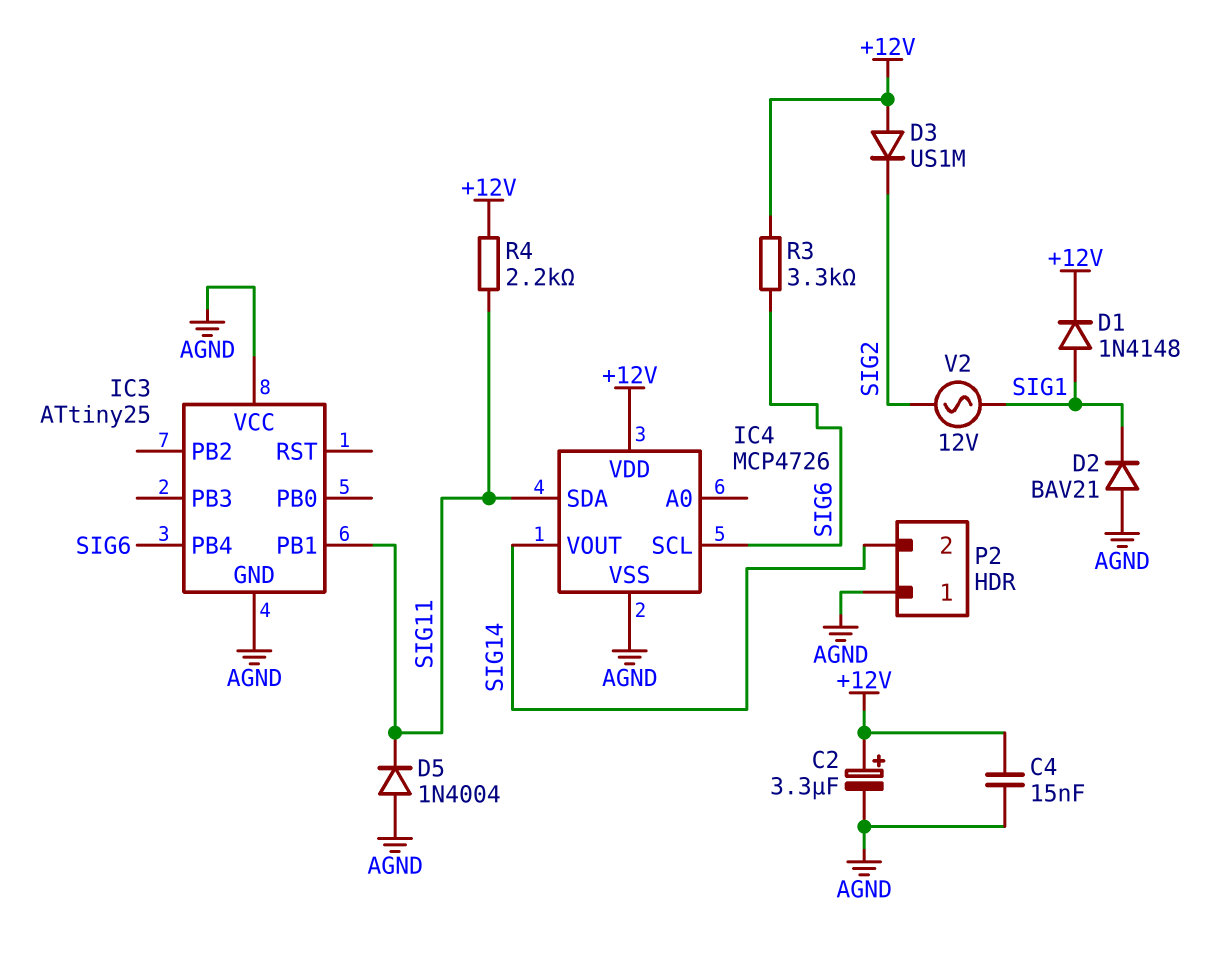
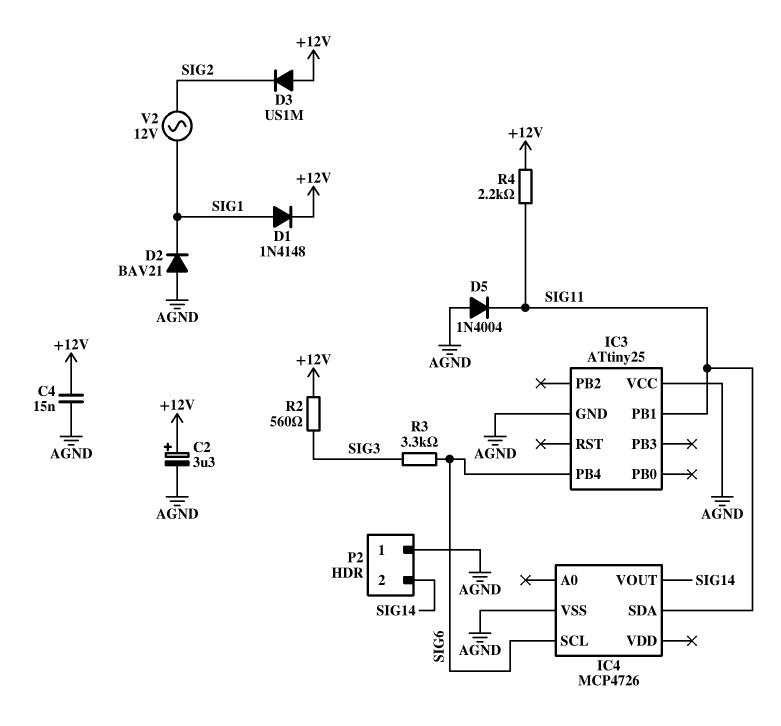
IC4 pin VDD: +12V -> none
R2: none -> 560 (+12V, SIG3)
R3: 3.3k (+12V, SIG6) -> 3.3k (SIG3, SIG6)

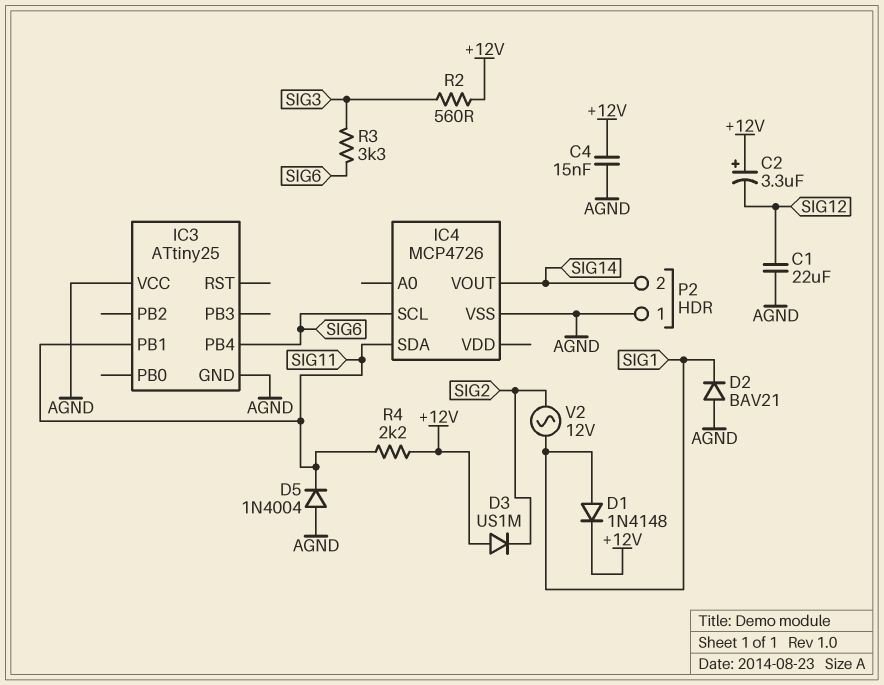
C1: none -> 22uF (AGND, SIG12)
C2: 3.3uF (plus +12V, minus AGND) -> 3.3uF (plus +12V, minus SIG12)

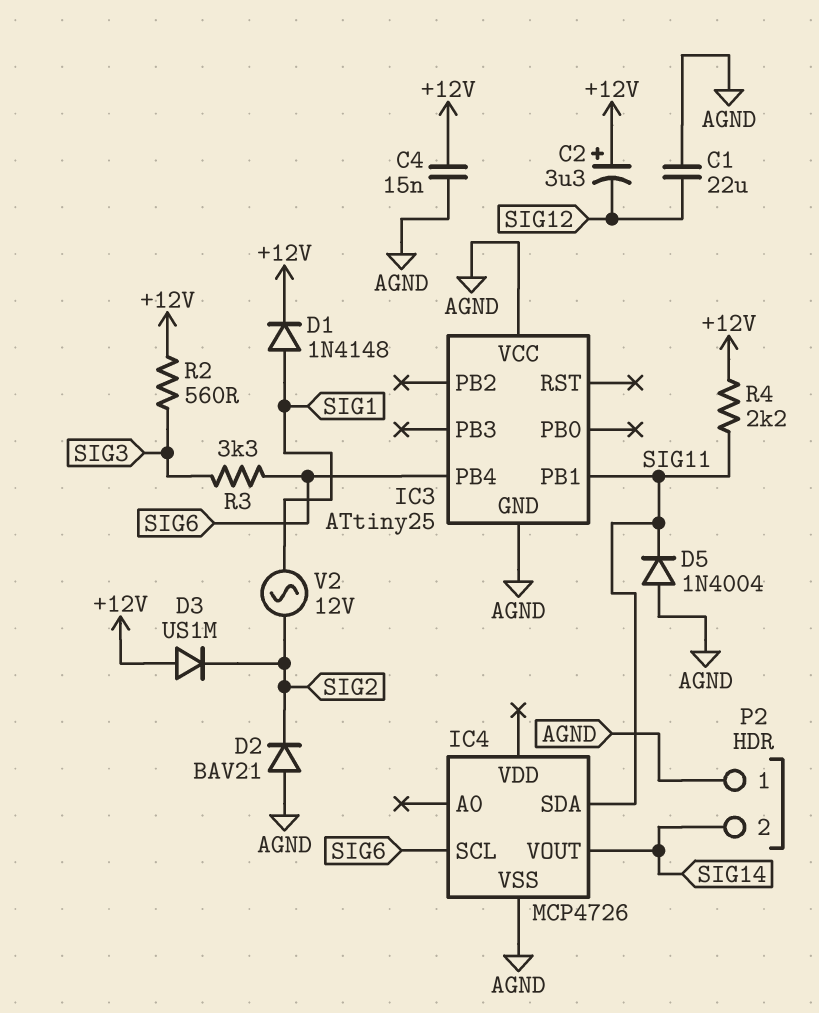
D2: diode BAV21 (A AGND, K SIG1) -> diode BAV21 (A AGND, K SIG2)

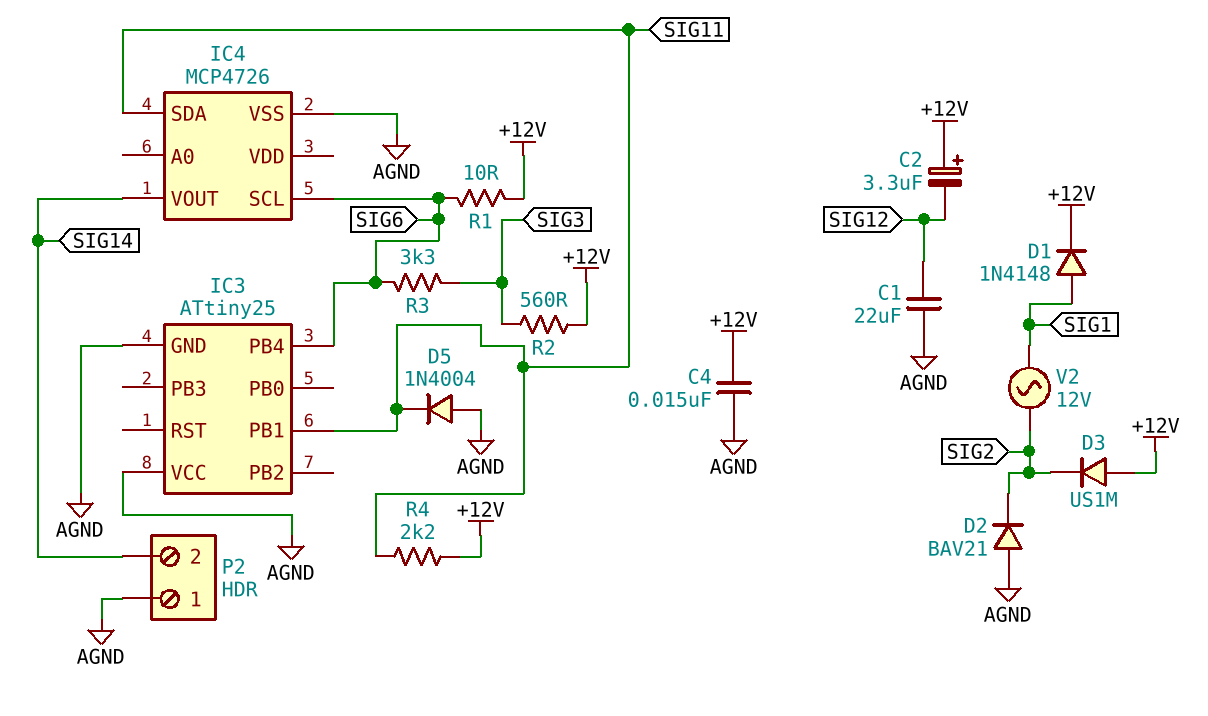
R1: none -> 10 (+12V, SIG6)

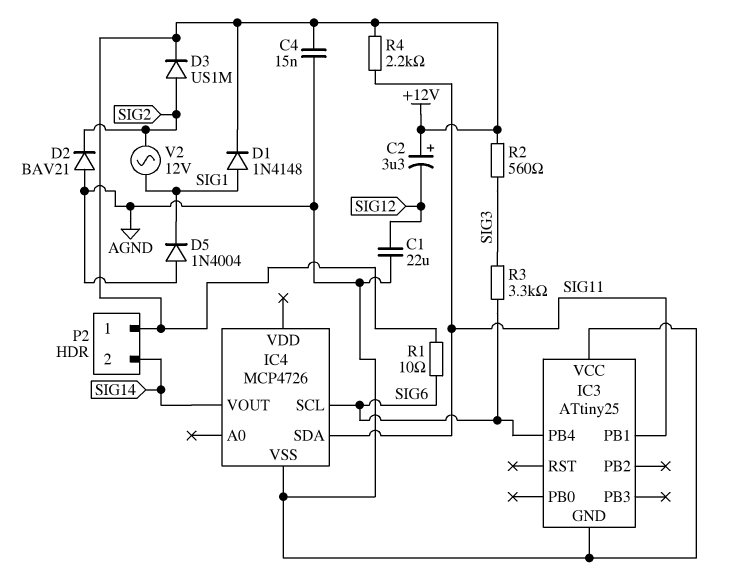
D3: diode US1M (A +12V, K SIG2) -> diode US1M (A SIG2, K +12V)
D5: diode 1N4004 (A AGND, K SIG11) -> diode 1N4004 (A AGND, K SIG1)
P2 pin 1: AGND -> +12V

